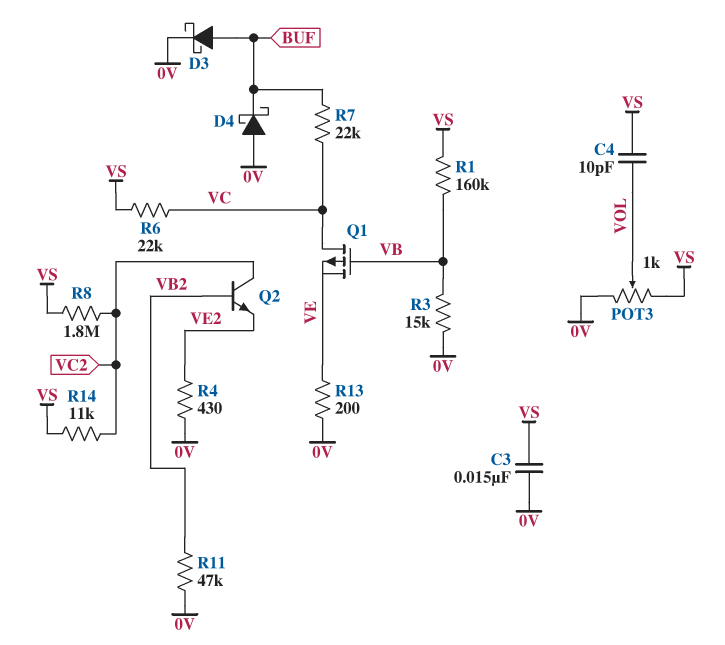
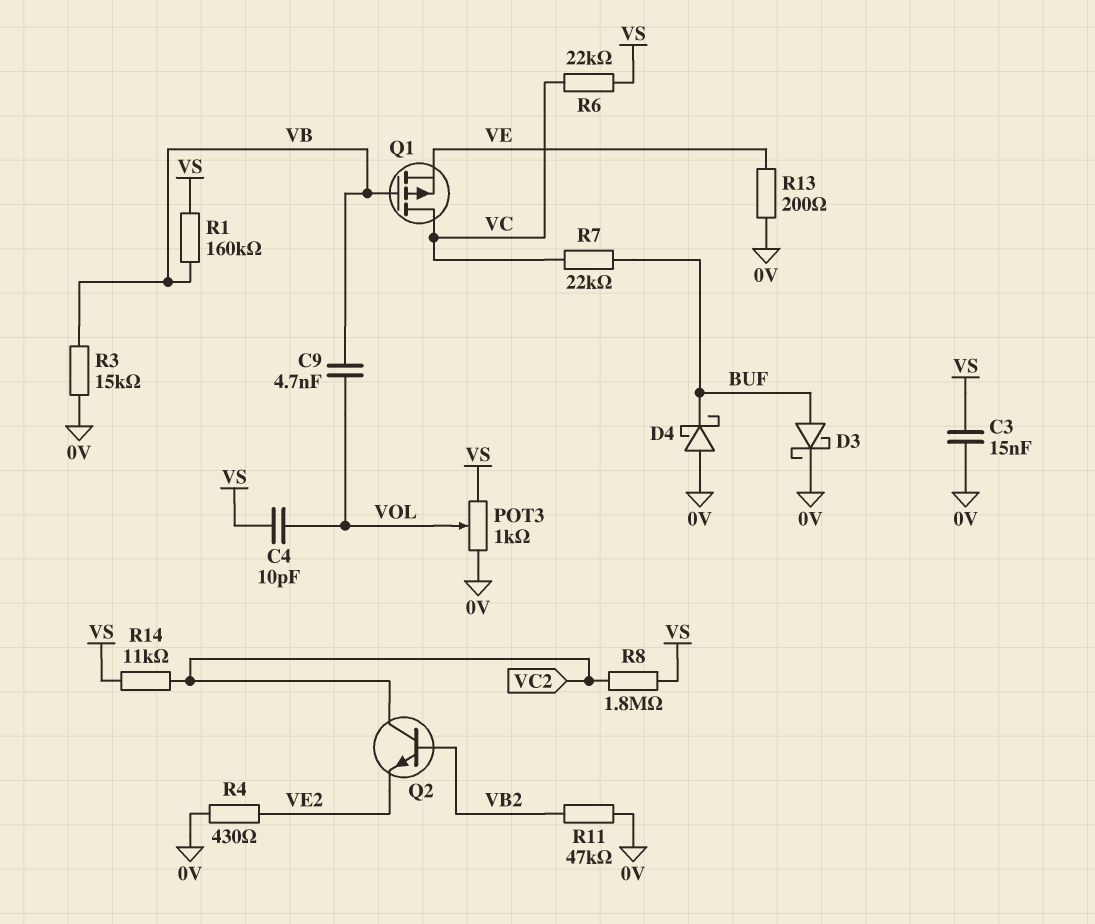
C9: none -> 4.7nF (VB, VOL)

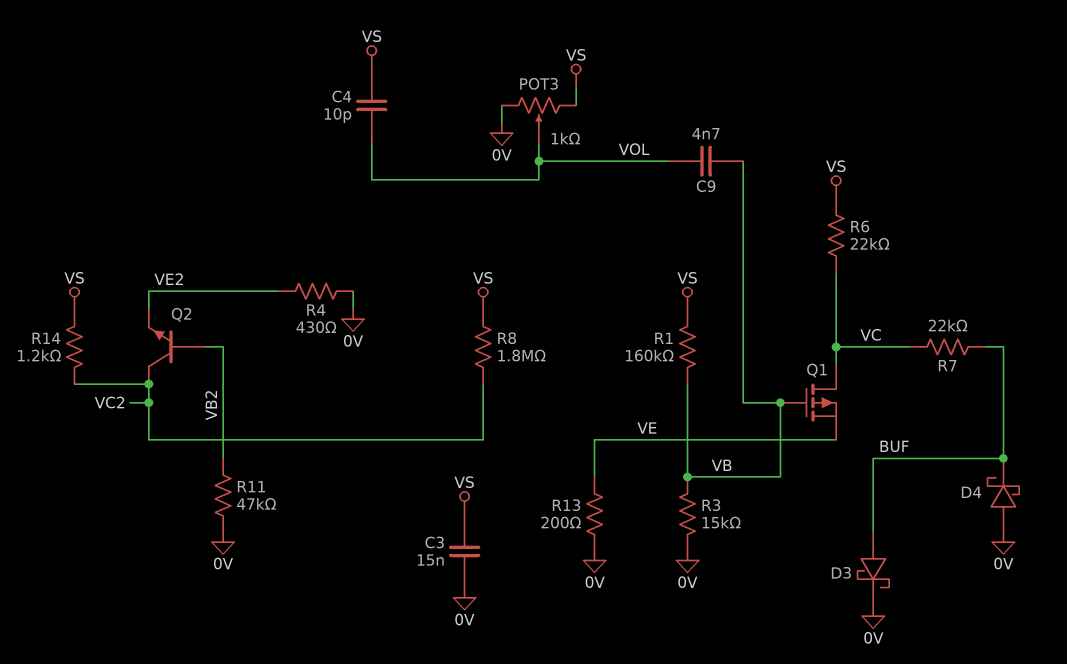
R14: 11k (VC2, VS) -> 1.2k (VC2, VS)

